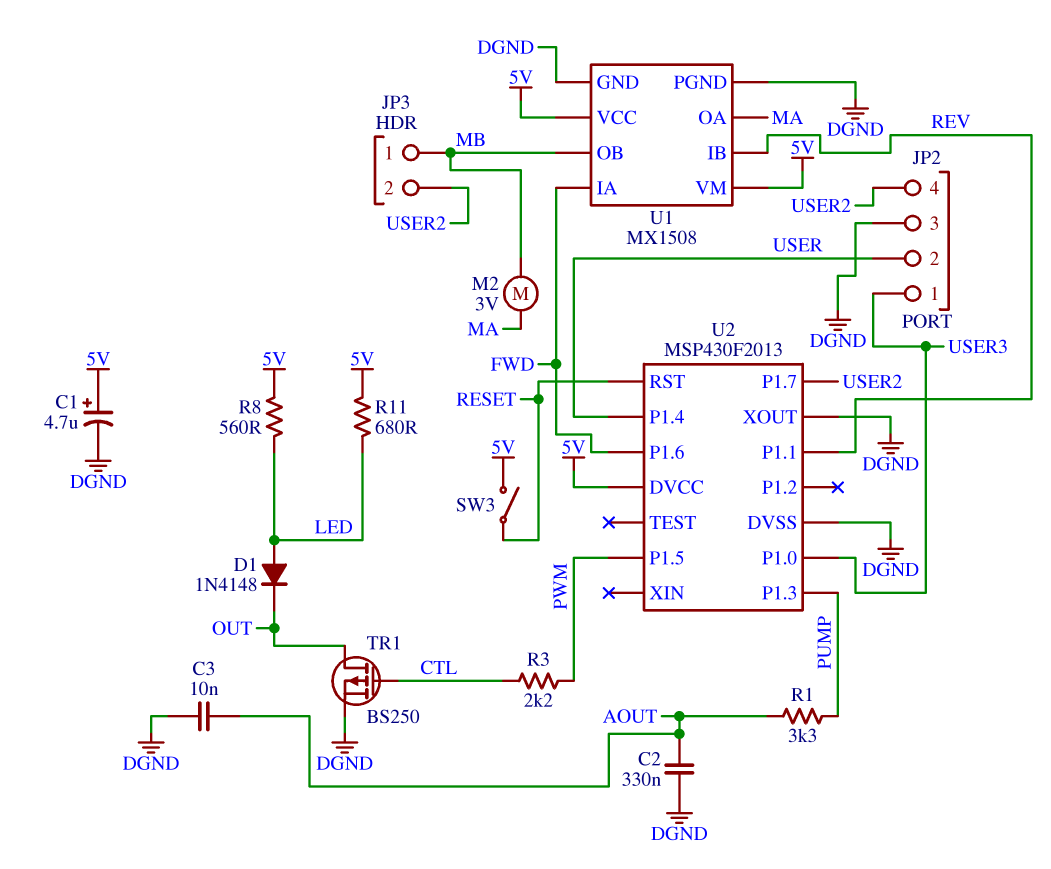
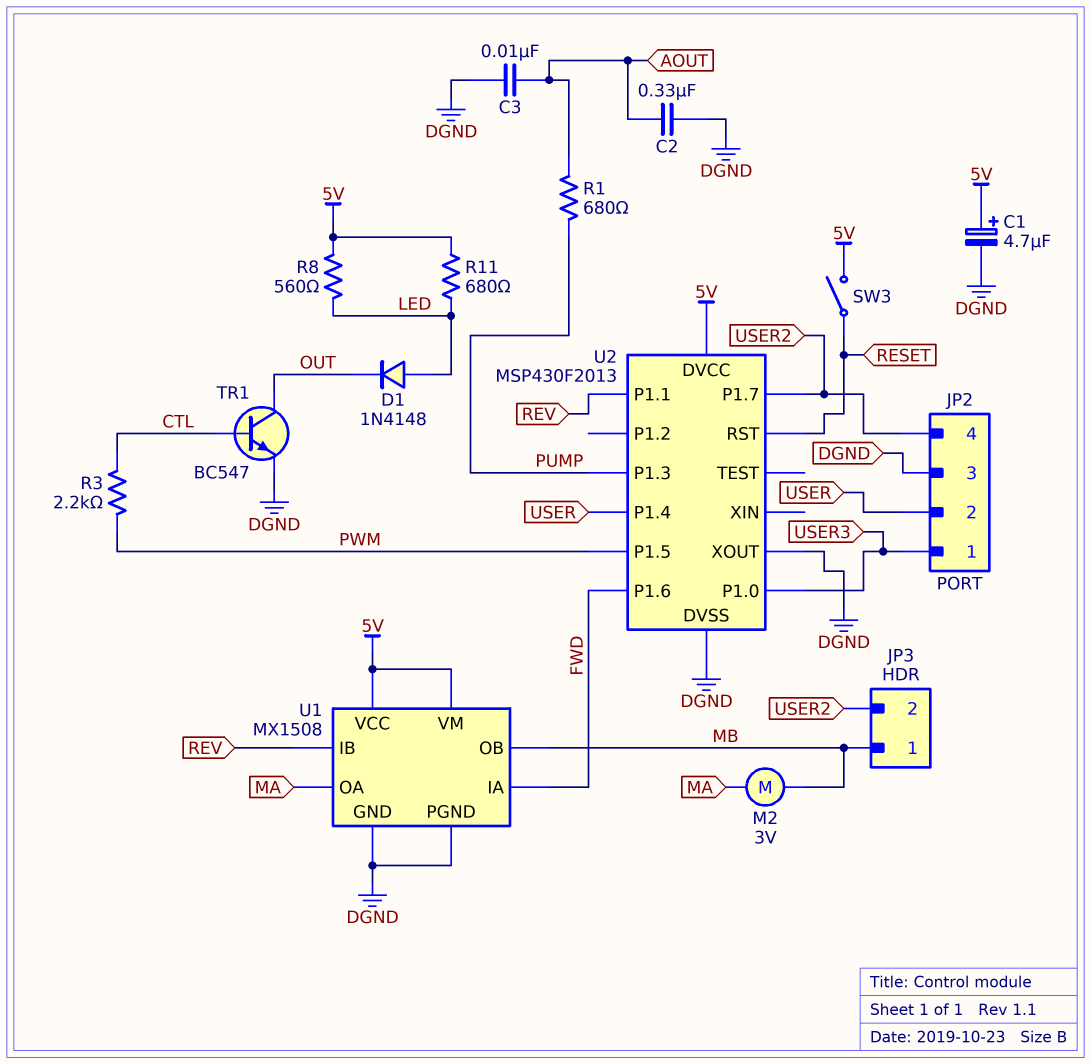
R1: 3.3k (AOUT, PUMP) -> 680 (AOUT, PUMP)
TR1: PMOS BS250 (G CTL, D OUT, S DGND) -> NPN BC547 (B CTL, C OUT, E DGND)

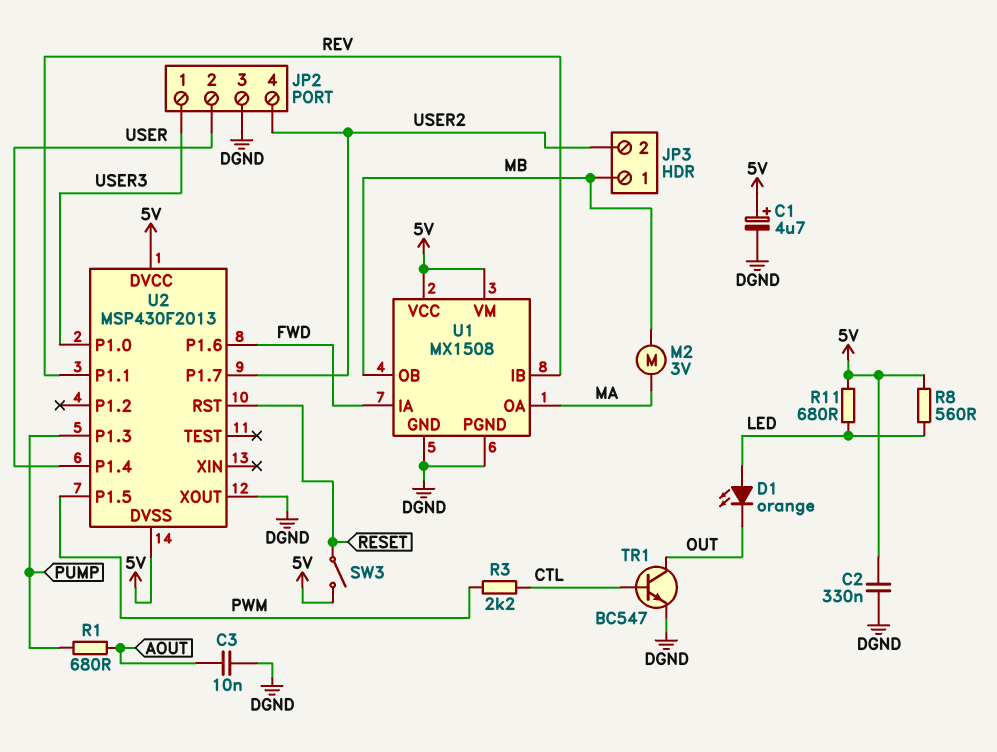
C2: 330nF (AOUT, DGND) -> 330nF (5V, DGND)
D1: diode 1N4148 (A LED, K OUT) -> LED orange (A LED, K OUT)
U2 pin DVSS: DGND -> 5V

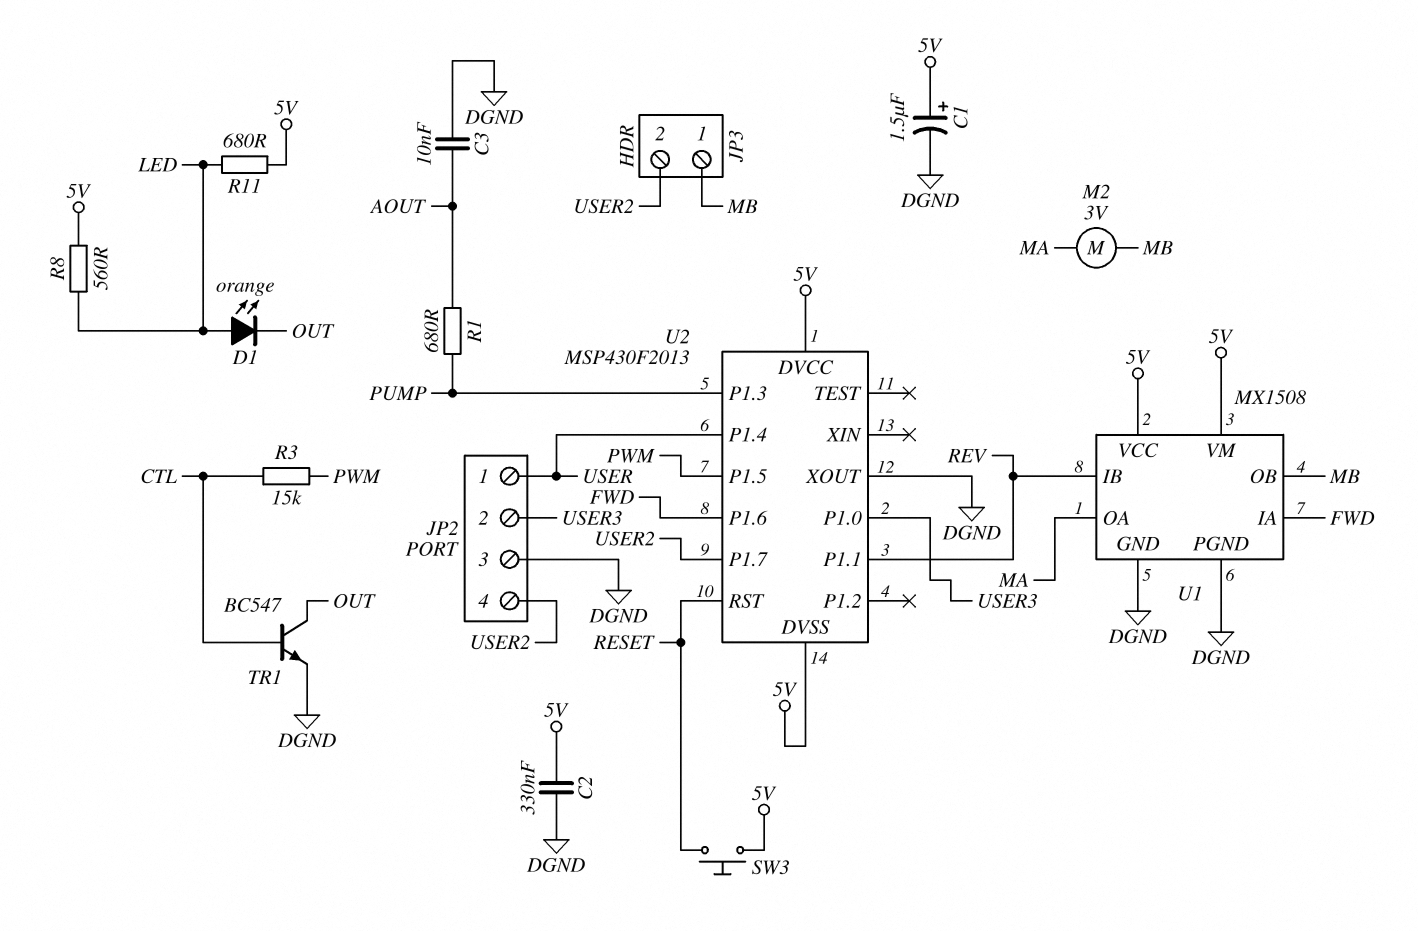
C1: 4.7uF (plus 5V, minus DGND) -> 1.5uF (plus 5V, minus DGND)
JP2 pin 1: USER3 -> USER
JP2 pin 2: USER -> USER3
R3: 2.2k (CTL, PWM) -> 15k (CTL, PWM)
SW3: switch (5V, RESET) -> button (5V, RESET)

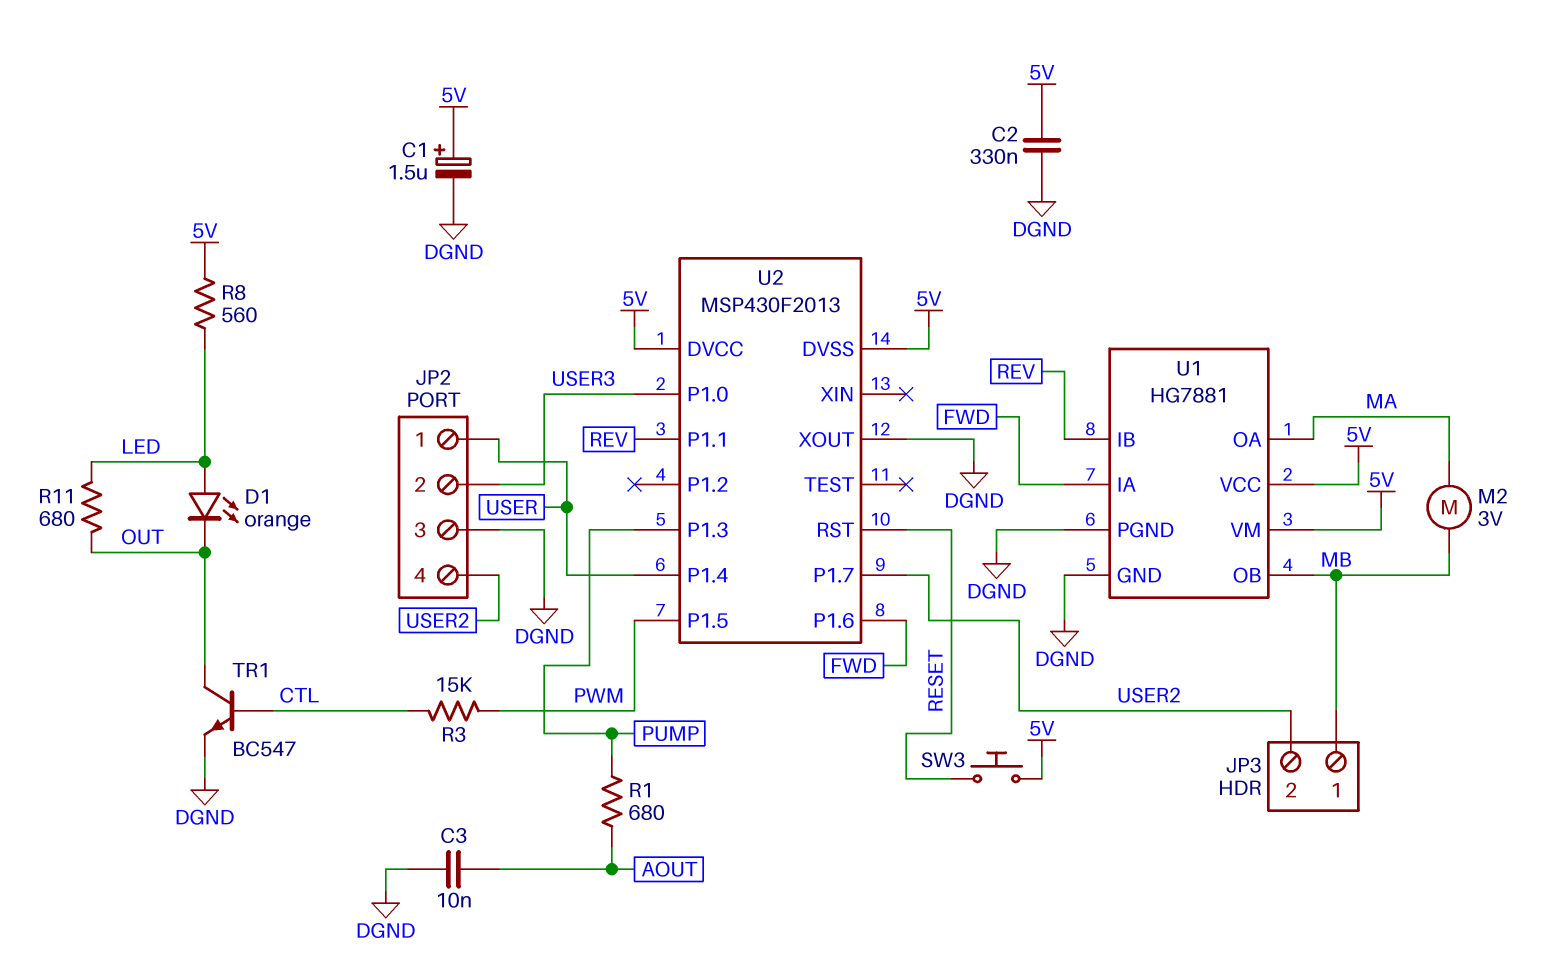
R11: 680 (5V, LED) -> 680 (LED, OUT)
U1: MX1508 -> HG7881

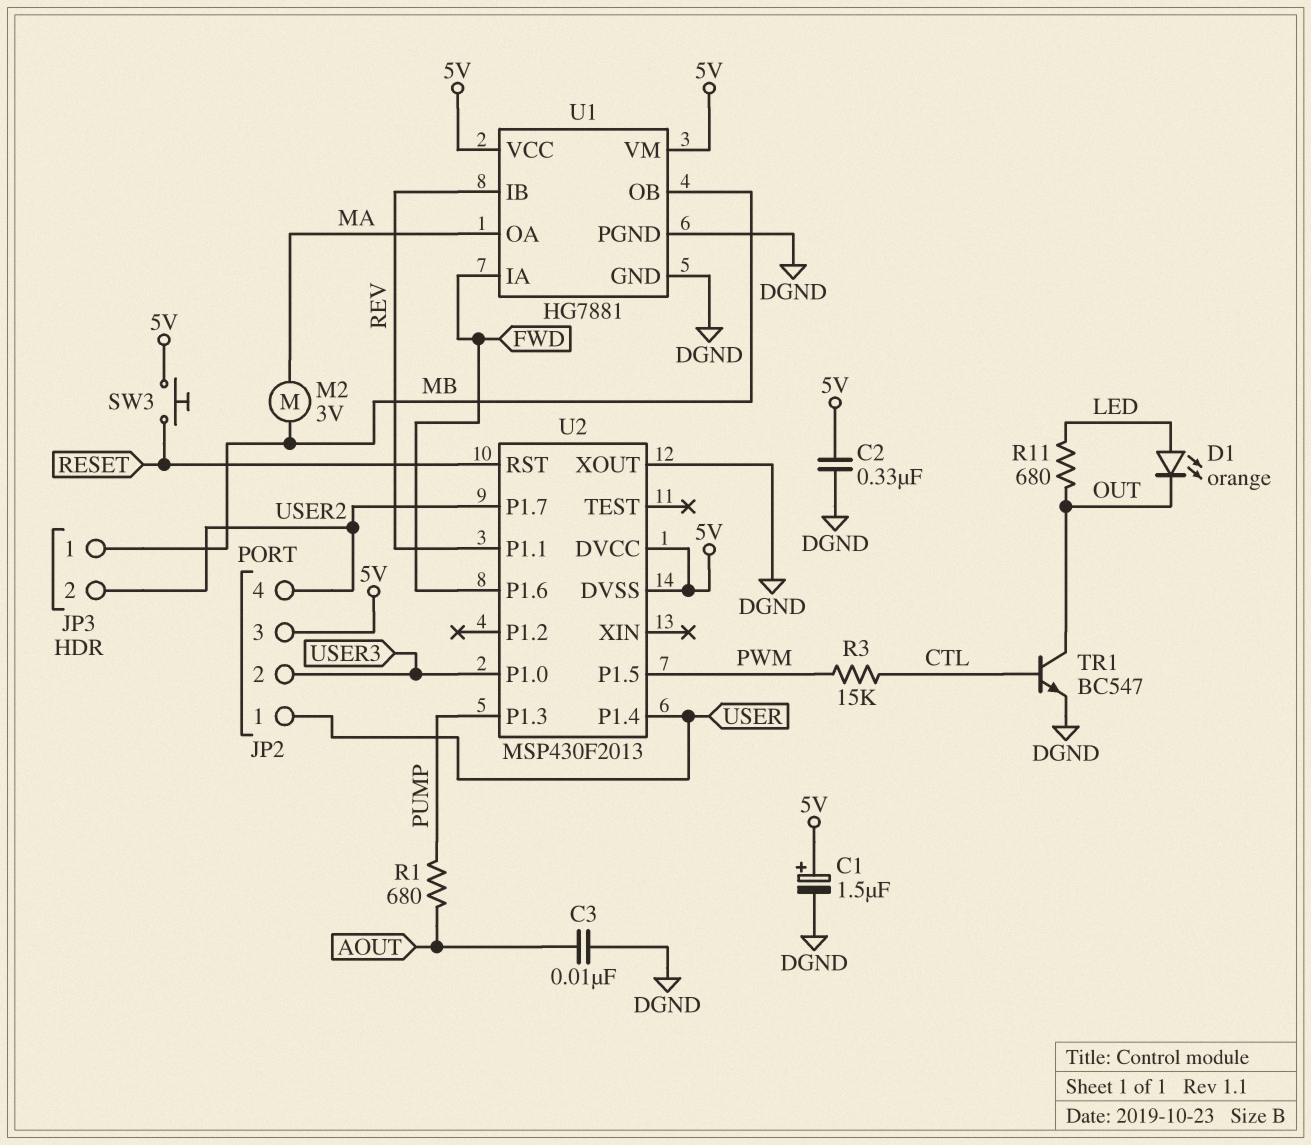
JP2 pin 3: DGND -> 5V
R8: 560 (5V, LED) -> none

